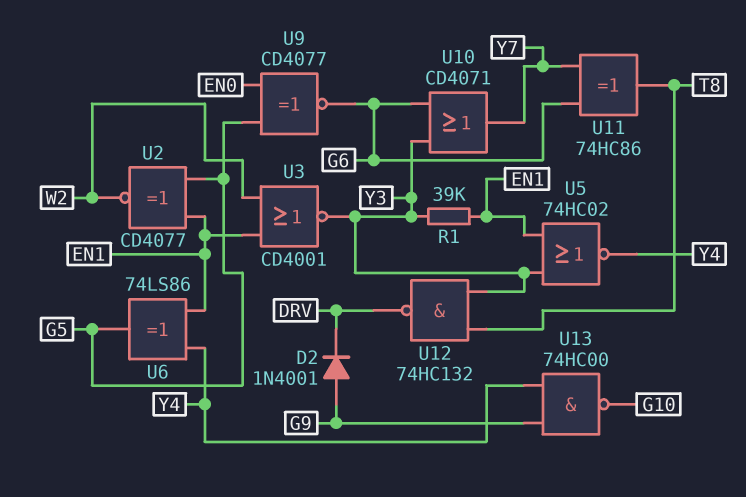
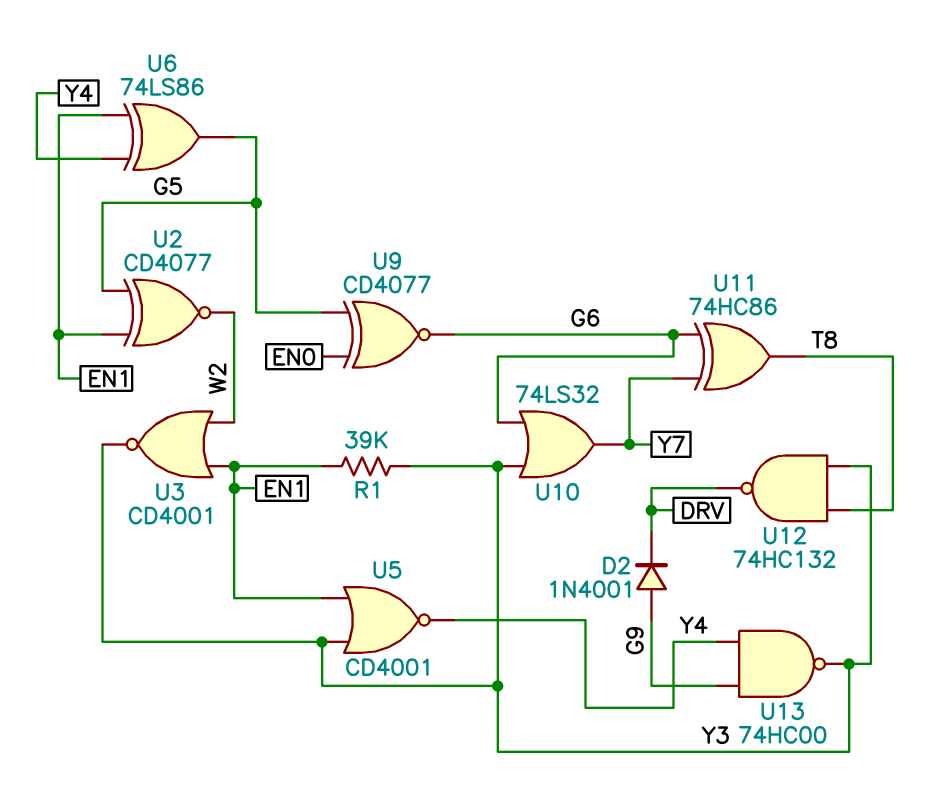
U5: NOR 74HC02 (in EN1, in Y3, out Y4) -> NOR CD4001 (in EN1, in Y3, out Y4)
U10: OR CD4071 (in G6, in Y3, out Y7) -> OR 74LS32 (in G6, in Y3, out Y7)
U13: NAND 74HC00 (in G9, in Y4, out G10) -> NAND 74HC00 (in G9, in Y4, out Y3)

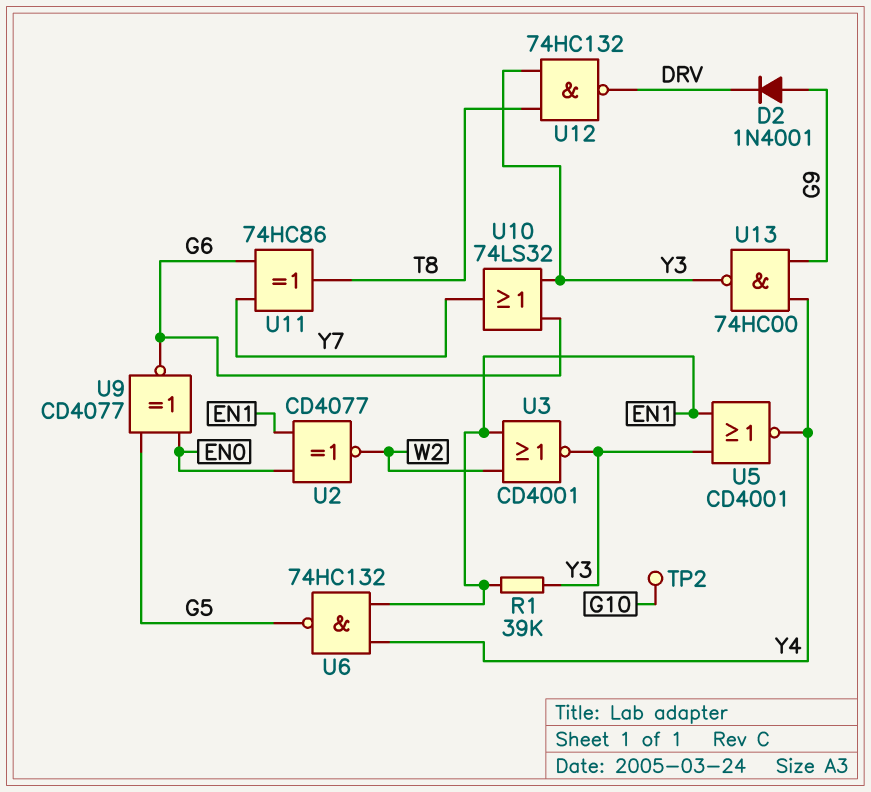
TP2: none -> test point (G10)
U2: XNOR CD4077 (in EN1, in G5, out W2) -> XNOR CD4077 (in EN0, in EN1, out W2)
U6: XOR 74LS86 (in EN1, in Y4, out G5) -> NAND 74HC132 (in EN1, in Y4, out G5)

